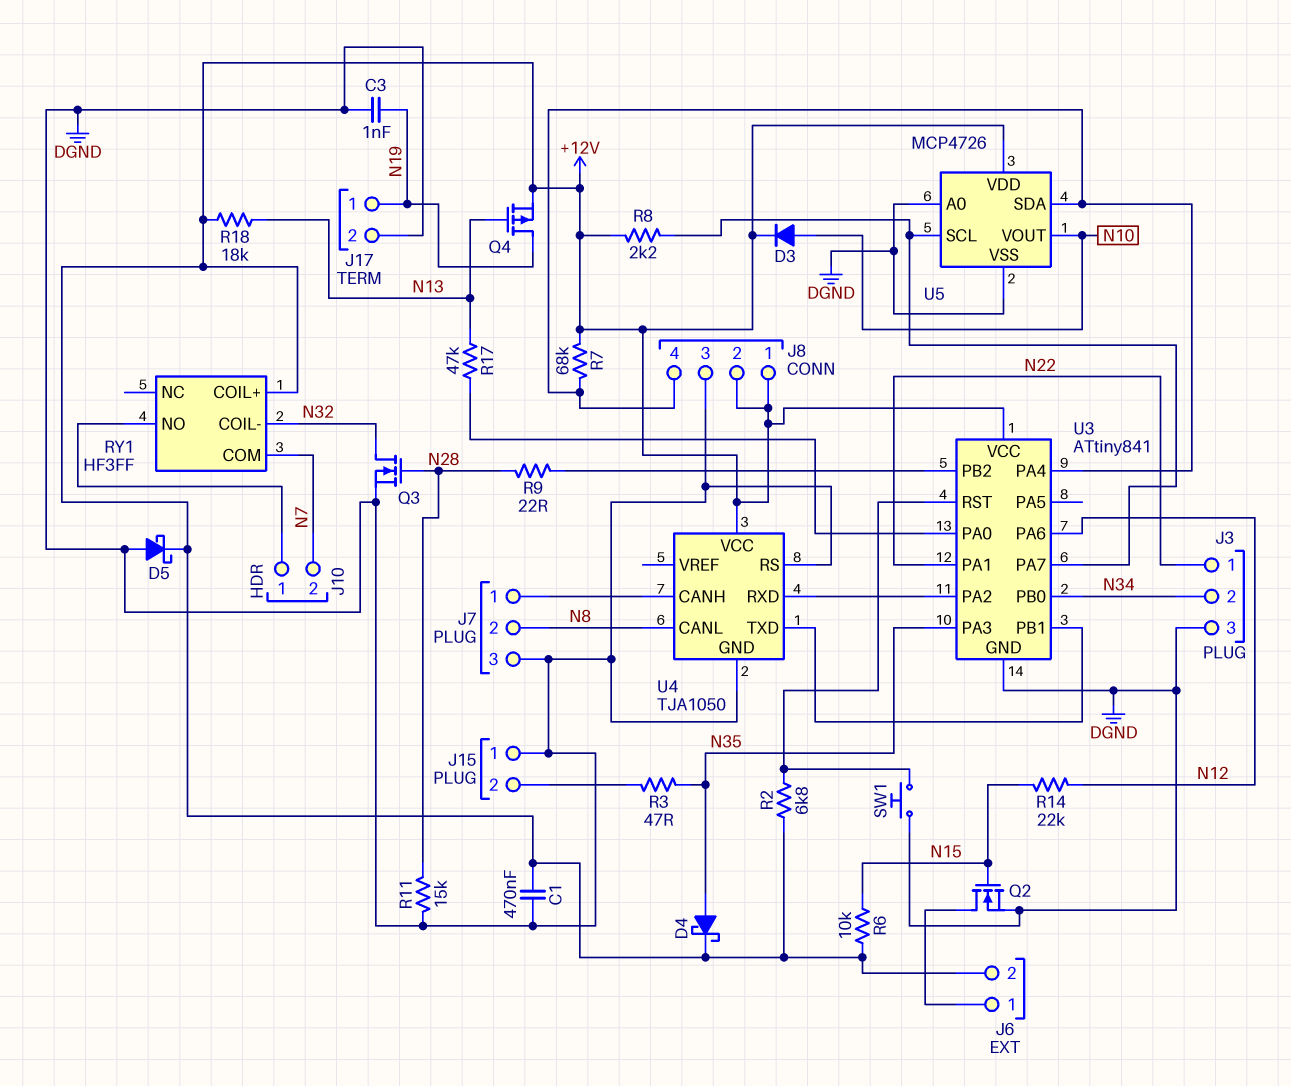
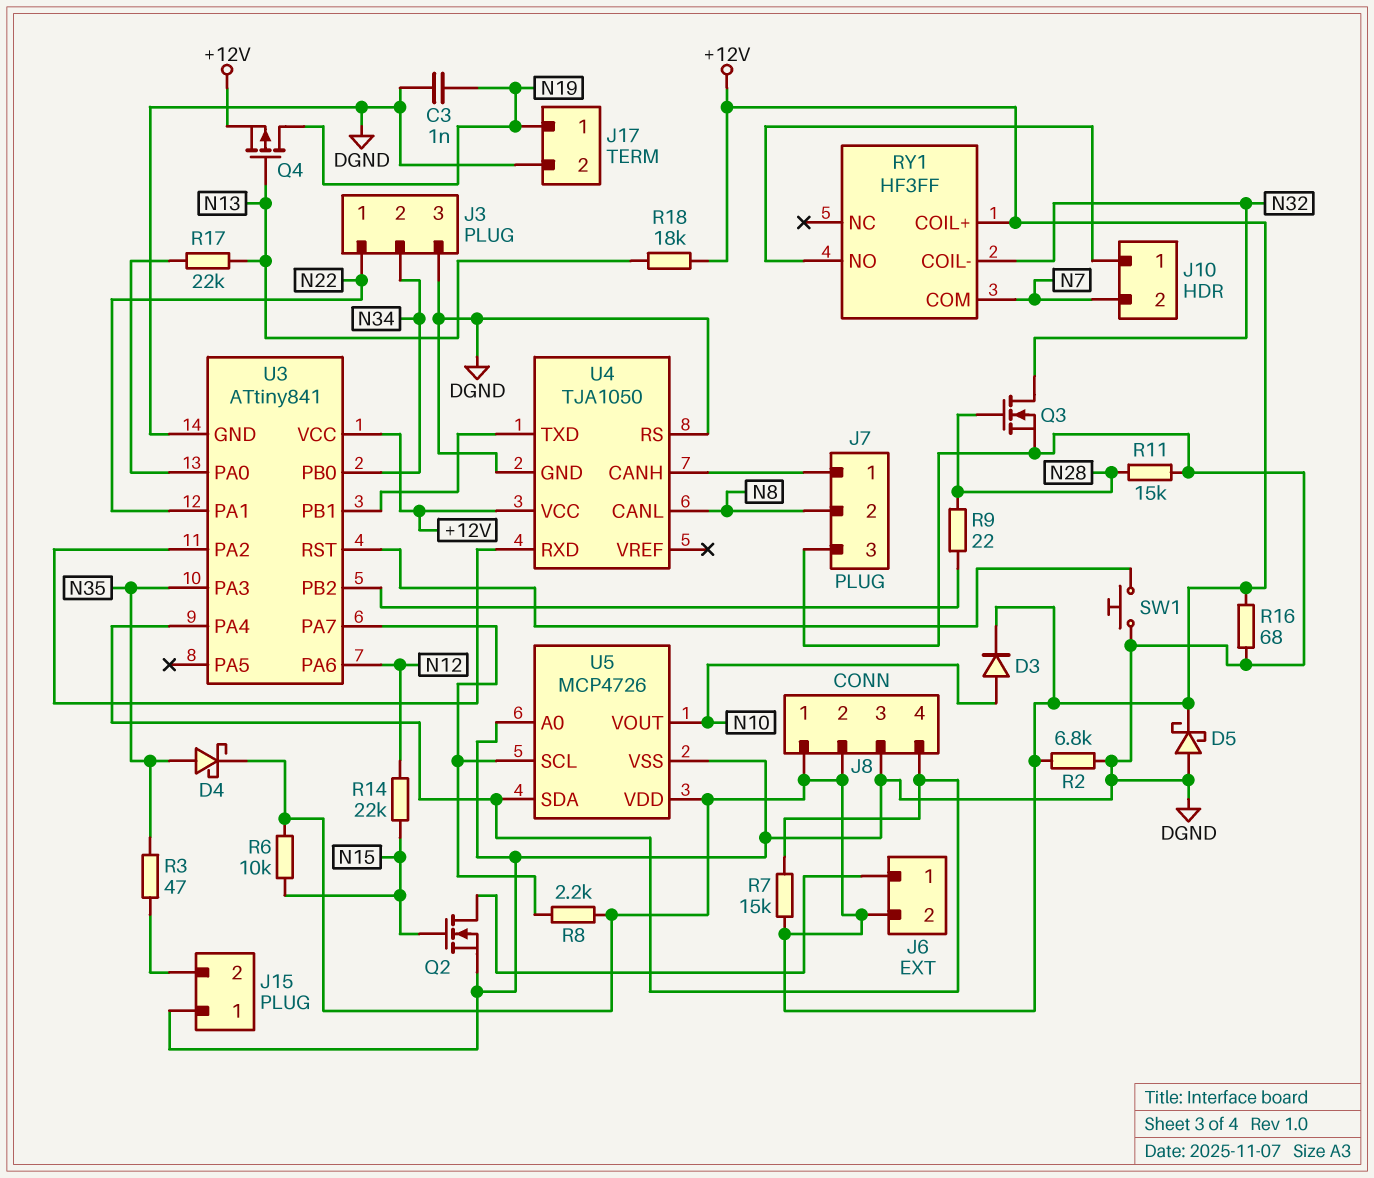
C1: 470nF (+12V, DGND) -> none
R2: 6.8k (+12V, U3/RST) -> 6.8k (+12V, DGND)
R7: 68k (+12V, J8/4) -> 15k (+12V, J8/4)
R16: none -> 68 (+12V, DGND)
R17: 47k (N13, U3/PA0) -> 22k (N13, U3/PA0)

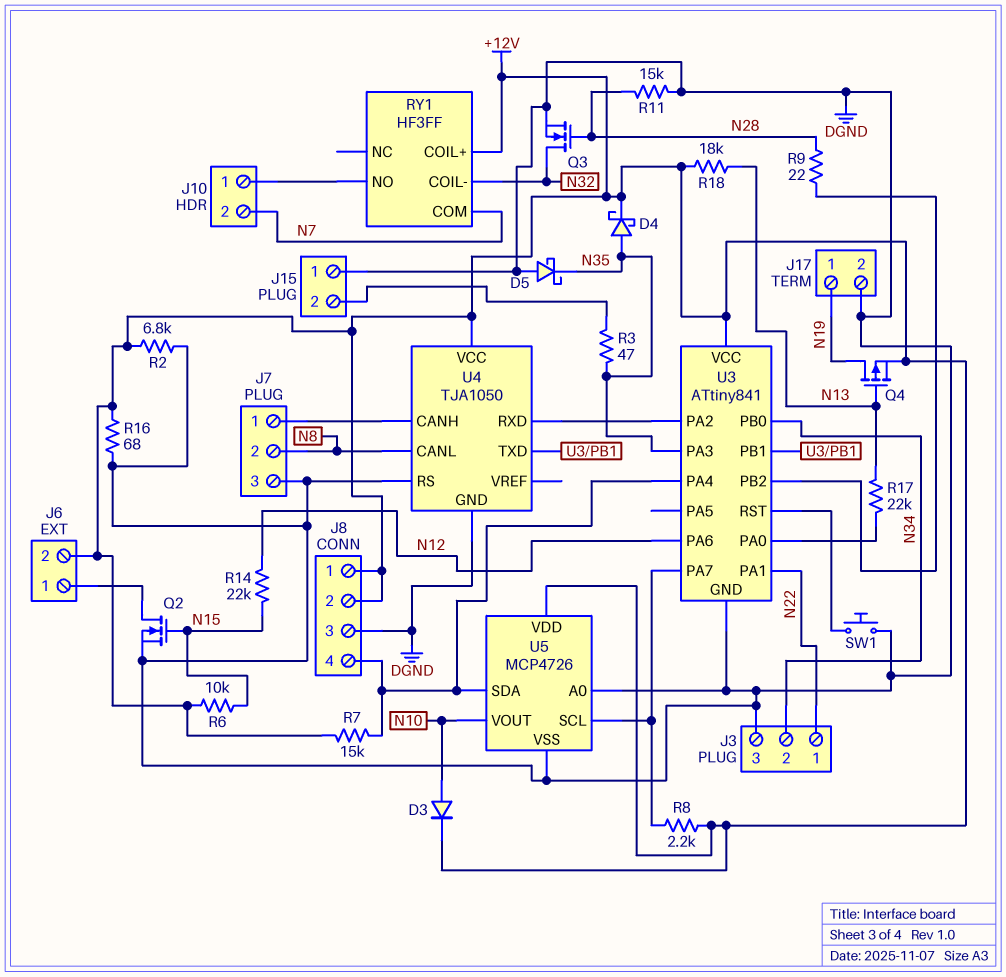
C3: 1nF (DGND, N19) -> none
D5: schottky (A DGND, K +12V) -> schottky (A DGND, K N35)

